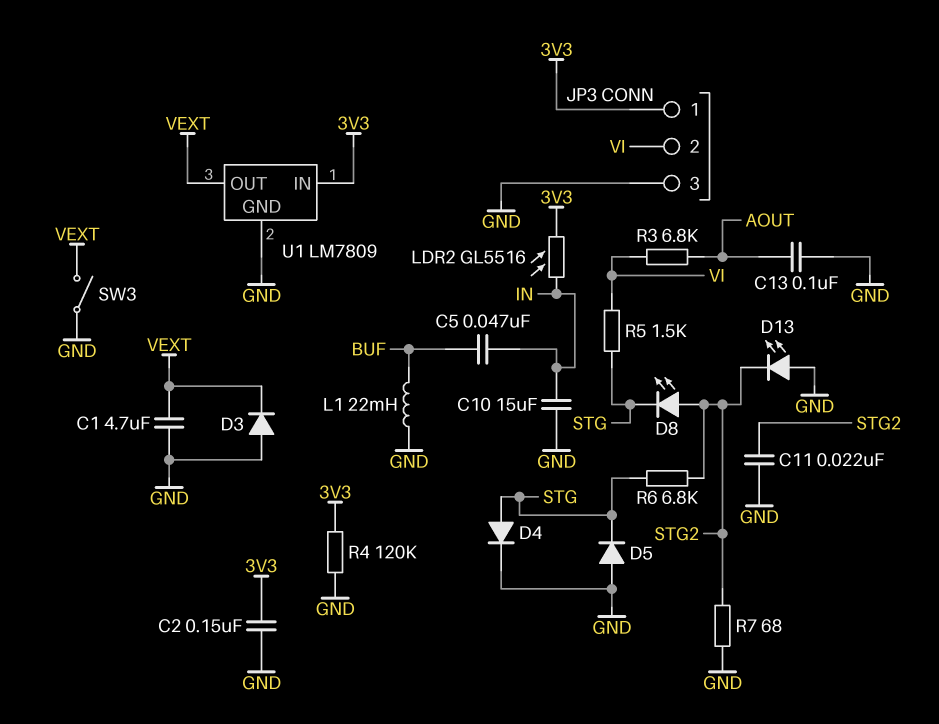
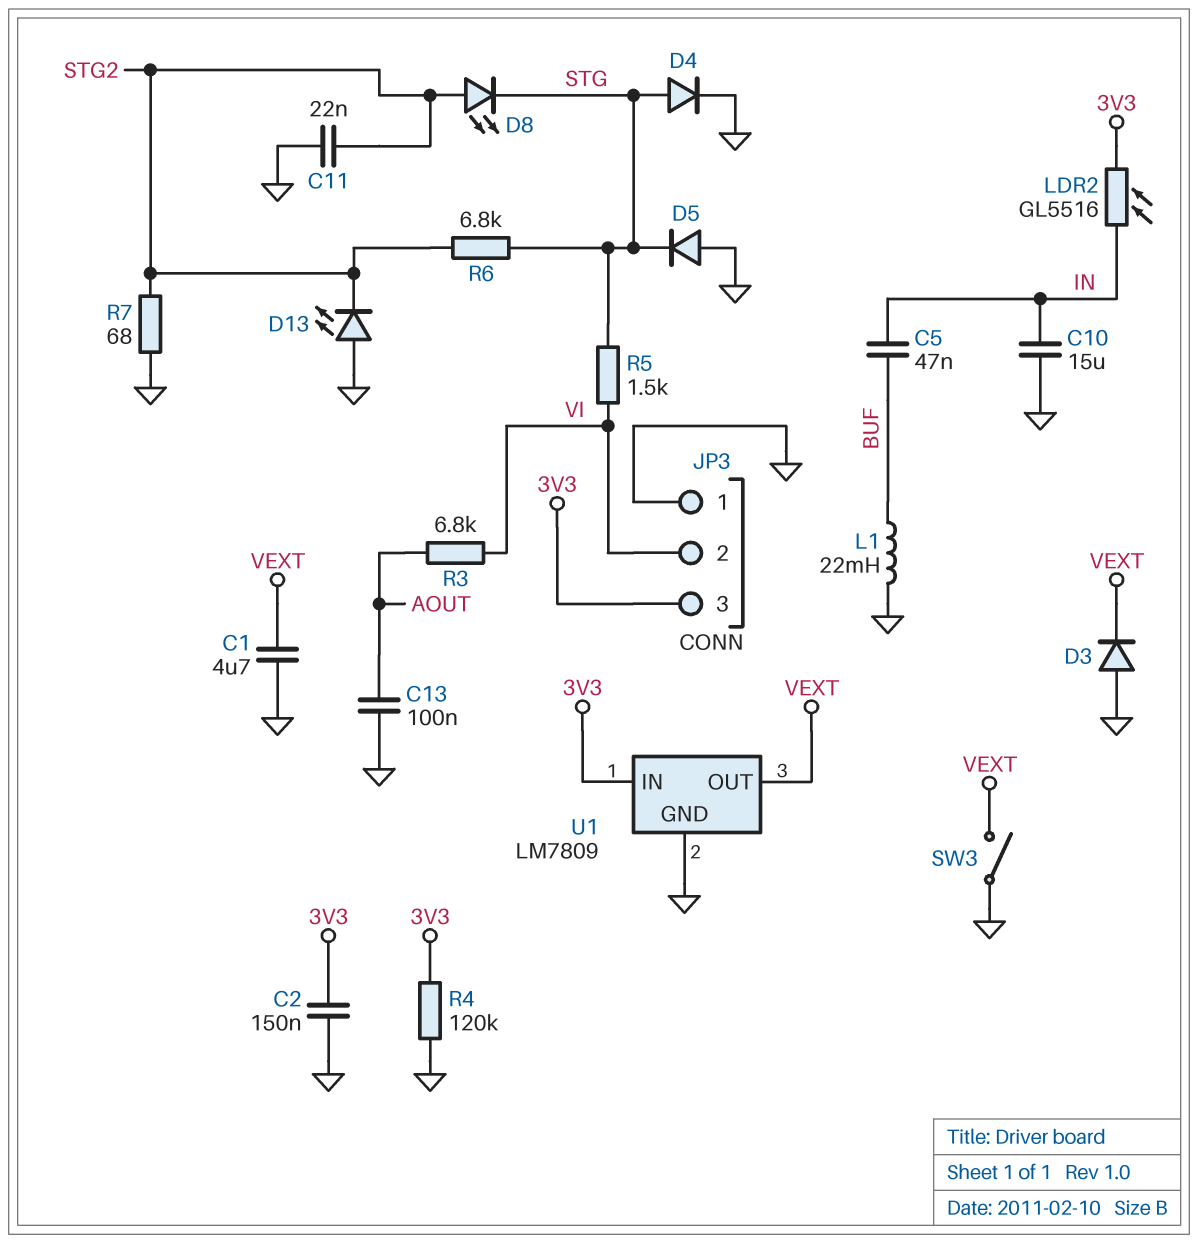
JP3 pin 1: 3V3 -> GND
JP3 pin 3: GND -> 3V3

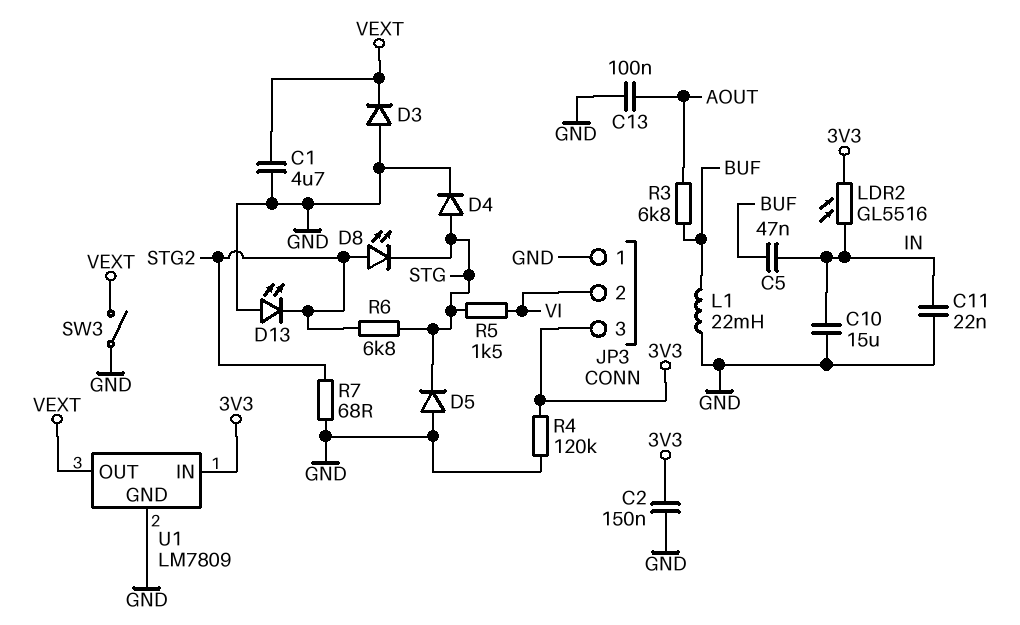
C11: 22nF (GND, STG2) -> 22nF (GND, IN)
R3: 6.8k (AOUT, VI) -> 6.8k (AOUT, BUF)

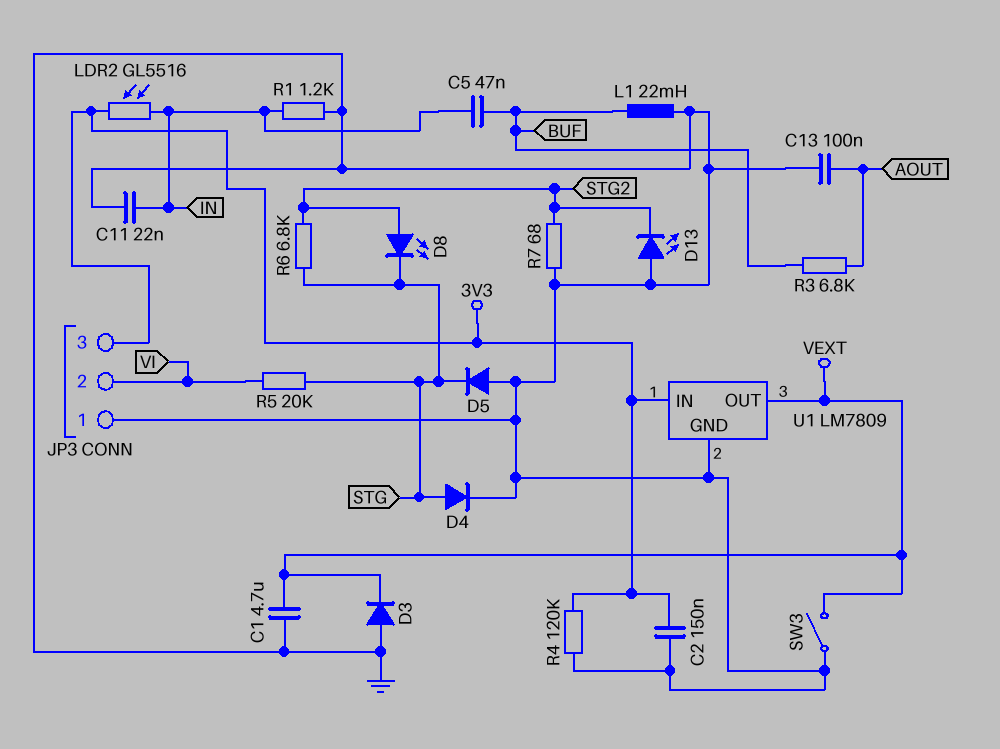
C10: 15uF (GND, IN) -> none
R1: none -> 1.2k (GND, IN)
R5: 1.5k (STG, VI) -> 20k (STG, VI)

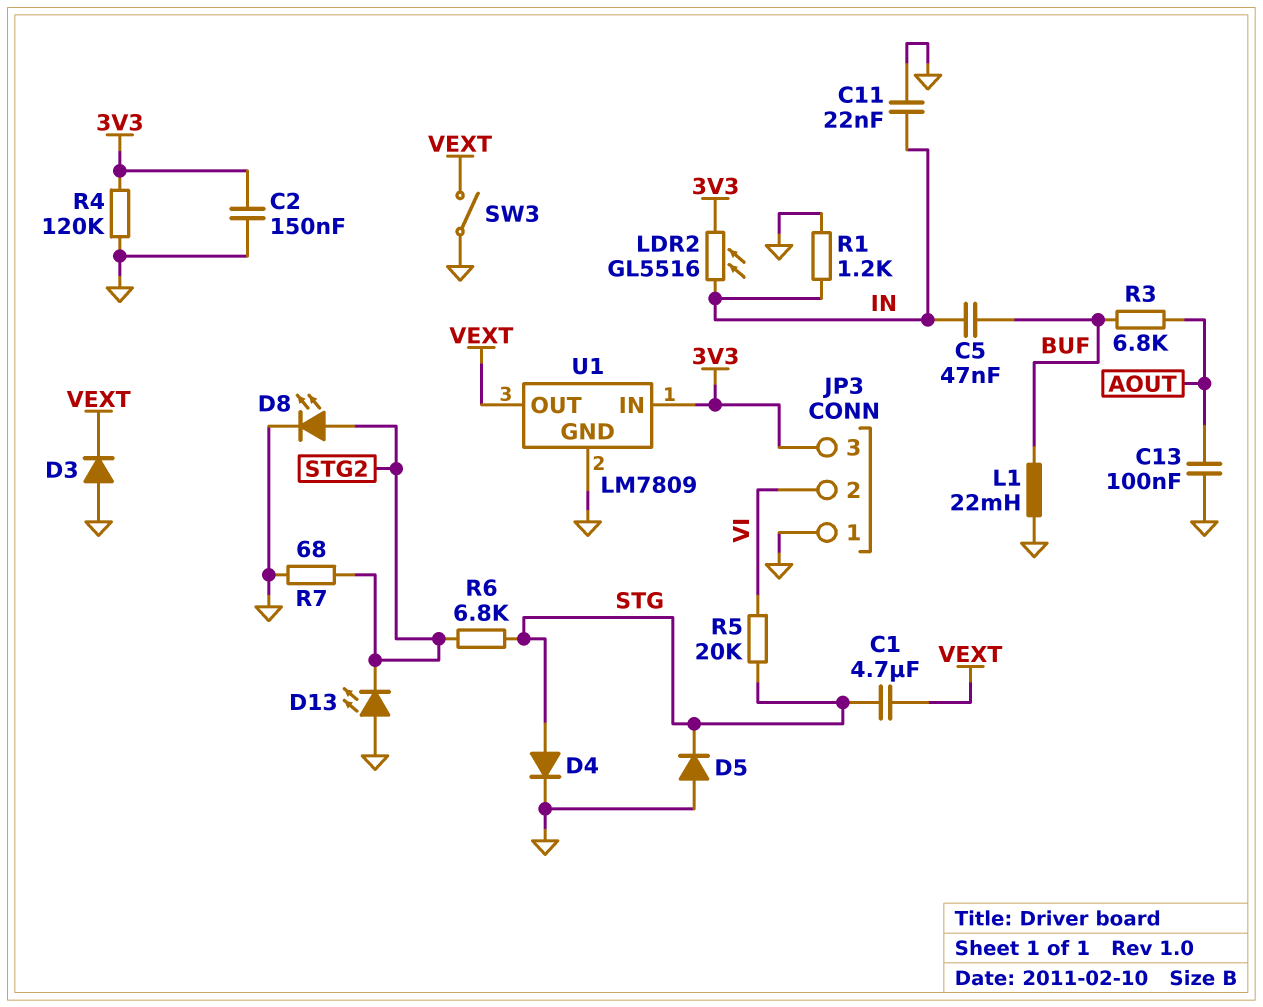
C1: 4.7uF (GND, VEXT) -> 4.7uF (STG, VEXT)
D8: LED (A STG2, K STG) -> LED (A STG2, K GND)

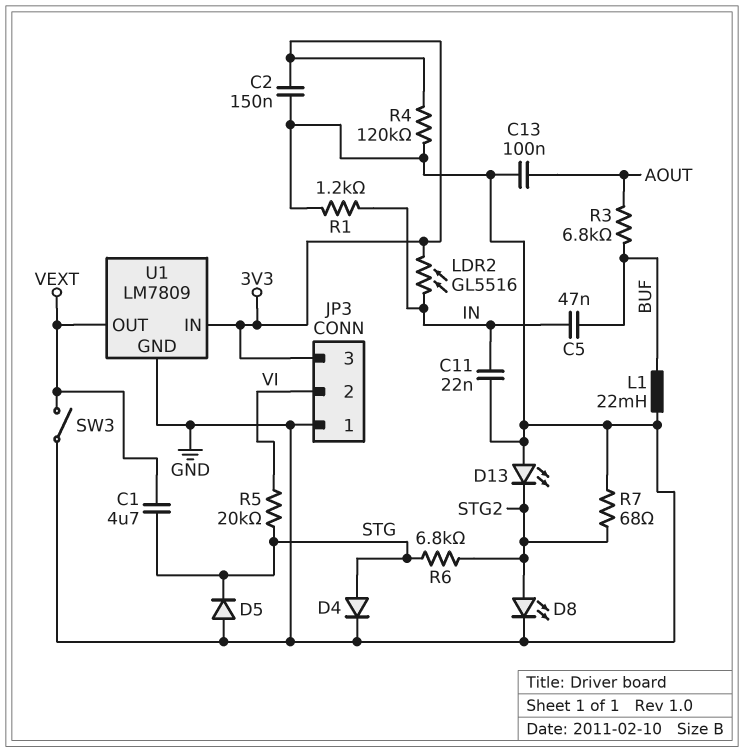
D3: diode (A GND, K VEXT) -> none

